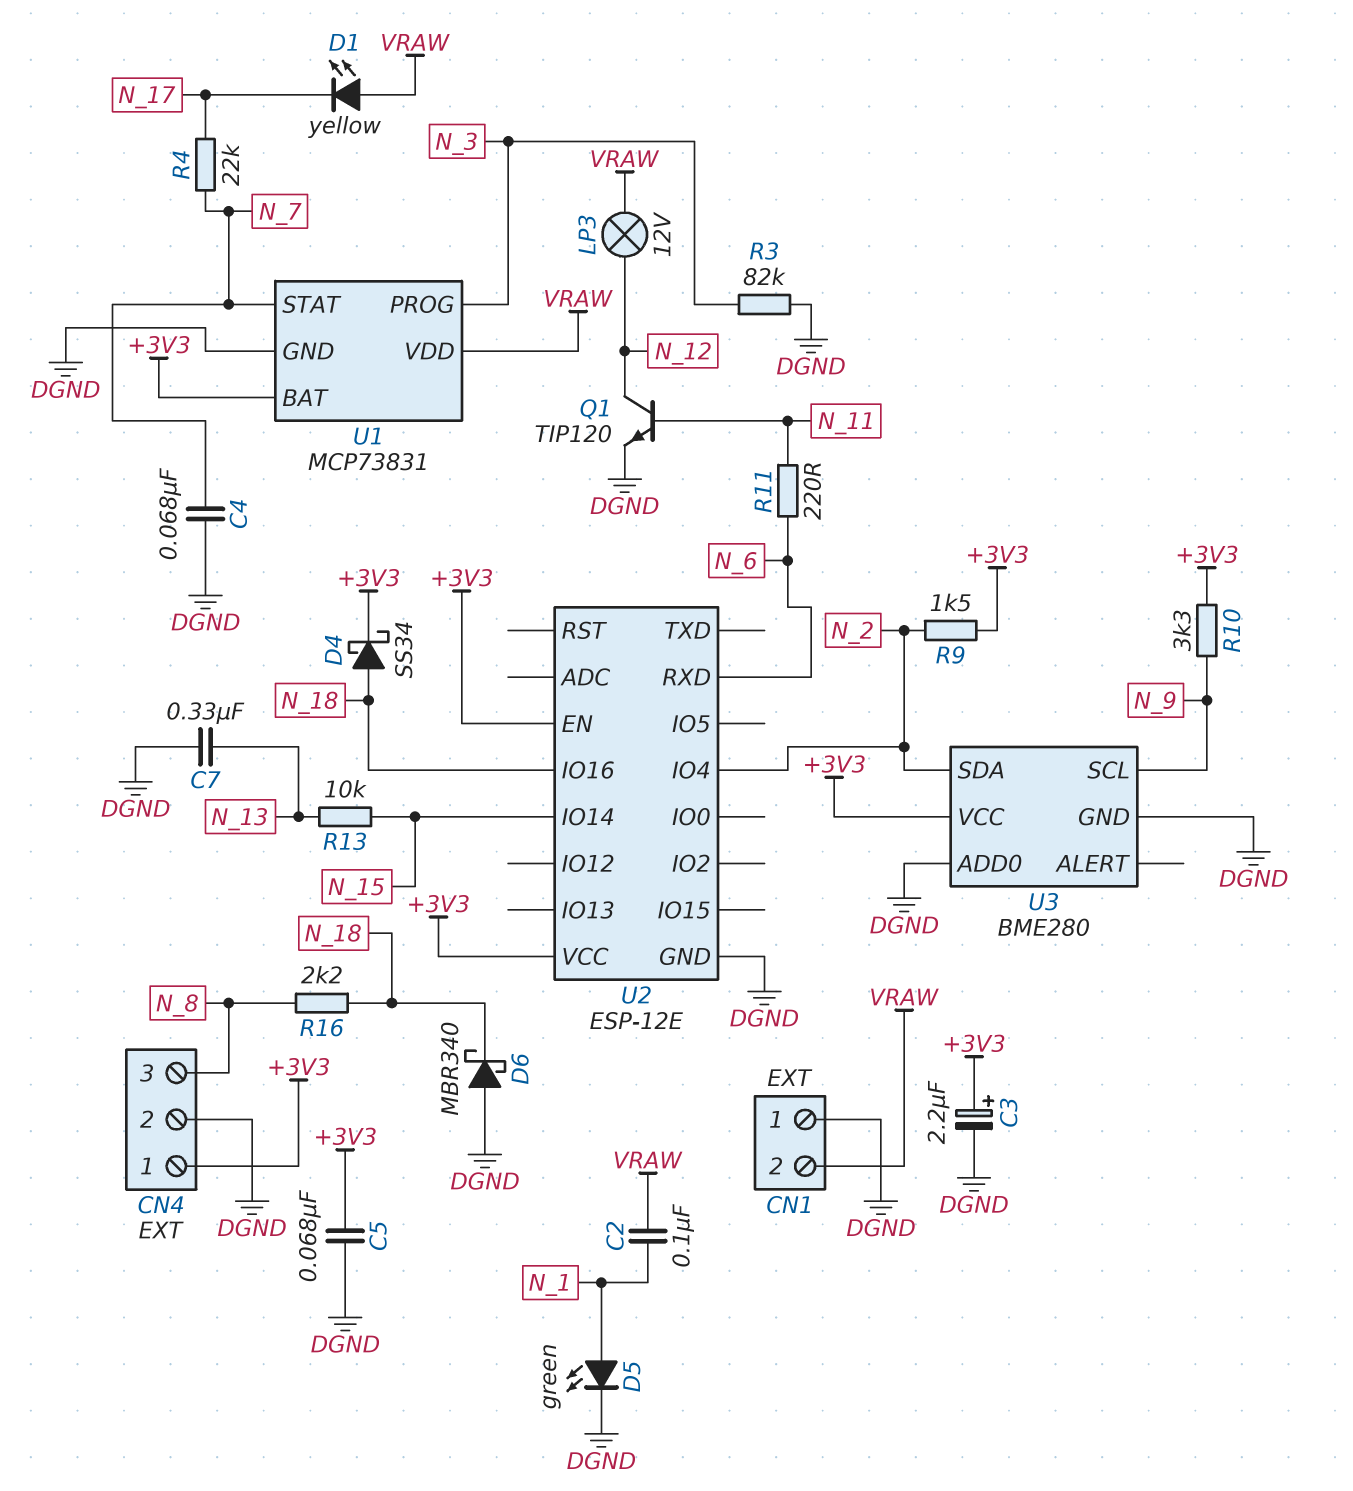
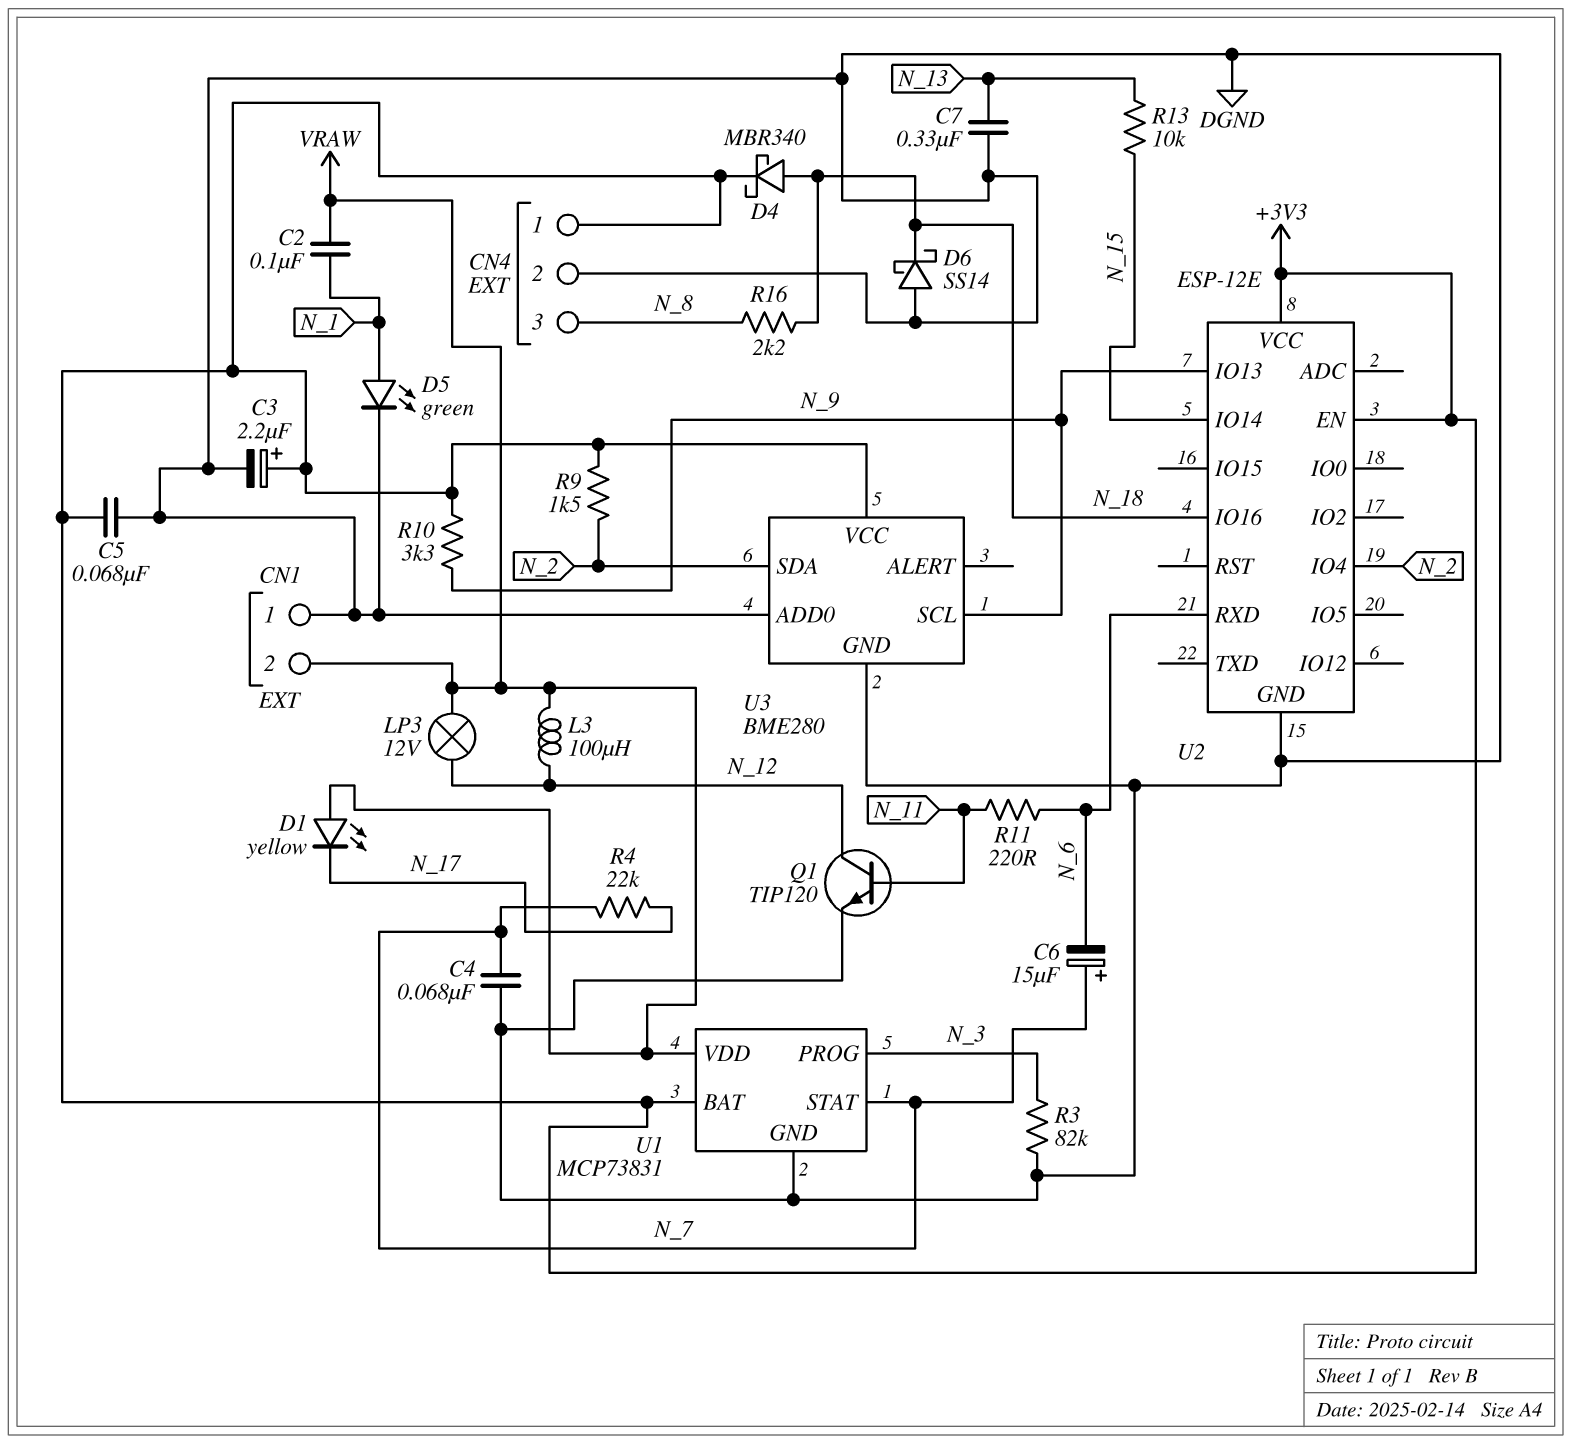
C6: none -> 15uF (plus N_7, minus N_6)
D4: schottky SS34 (A N_18, K +3V3) -> schottky MBR340 (A N_18, K +3V3)
D6: schottky MBR340 (A DGND, K N_18) -> schottky SS14 (A DGND, K N_18)
L3: none -> 100uH (N_12, VRAW)
U2 pin IO13: none -> N_9

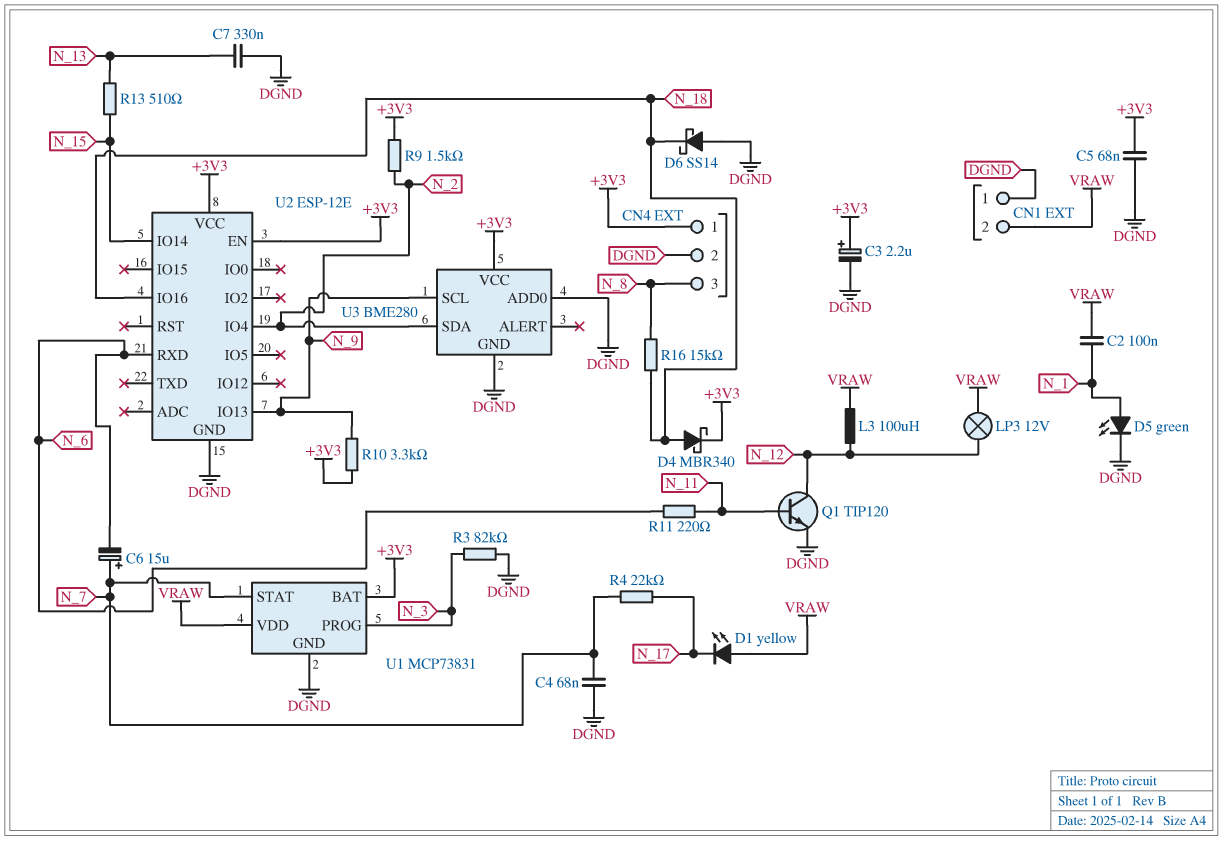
R13: 10k (N_13, N_15) -> 510 (N_13, N_15)
R16: 2.2k (N_8, N_18) -> 15k (N_8, N_18)

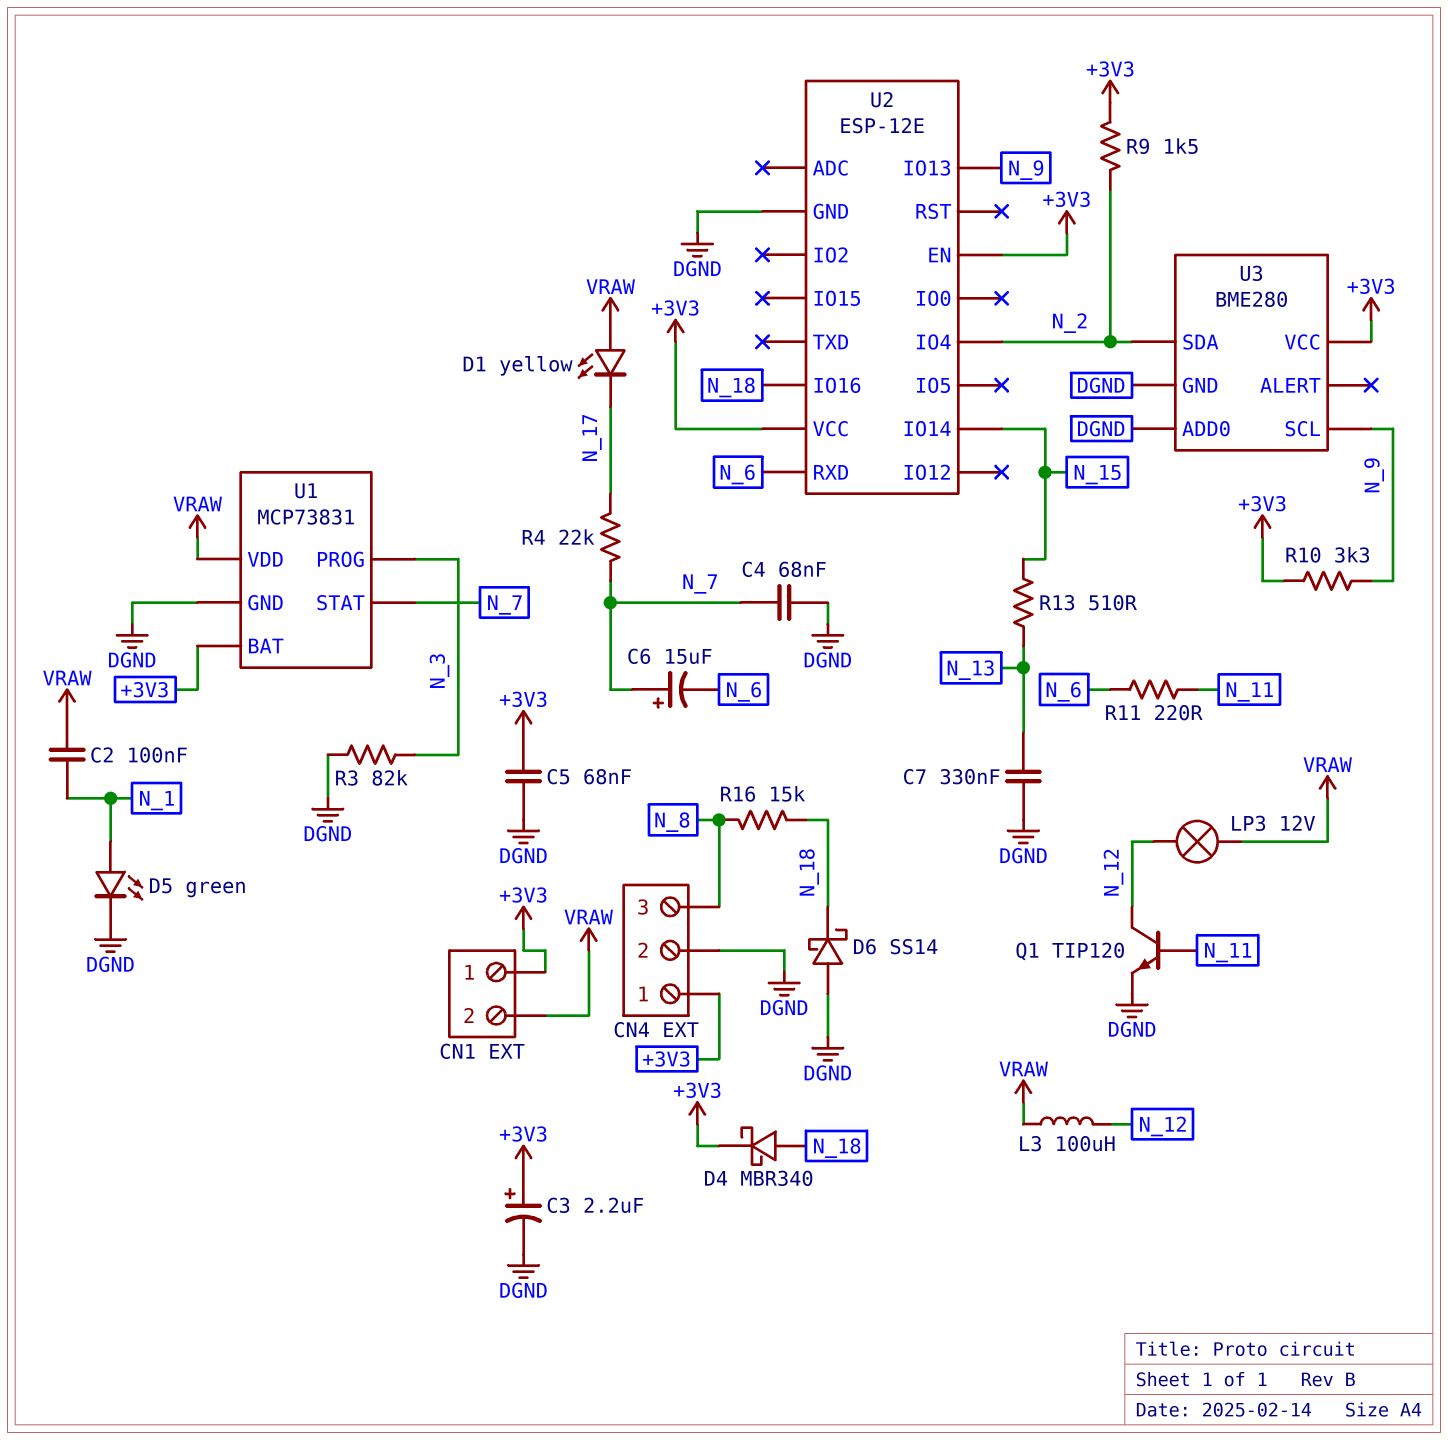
CN1 pin 1: DGND -> +3V3

